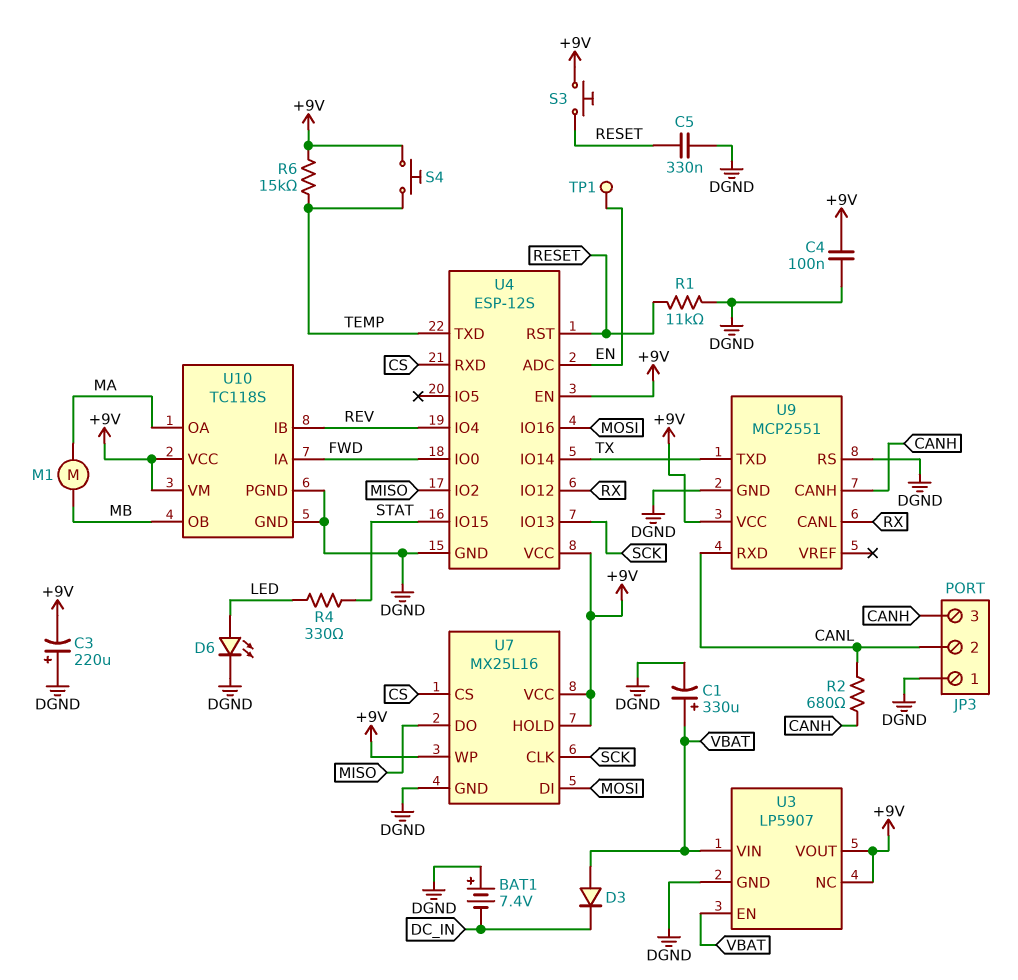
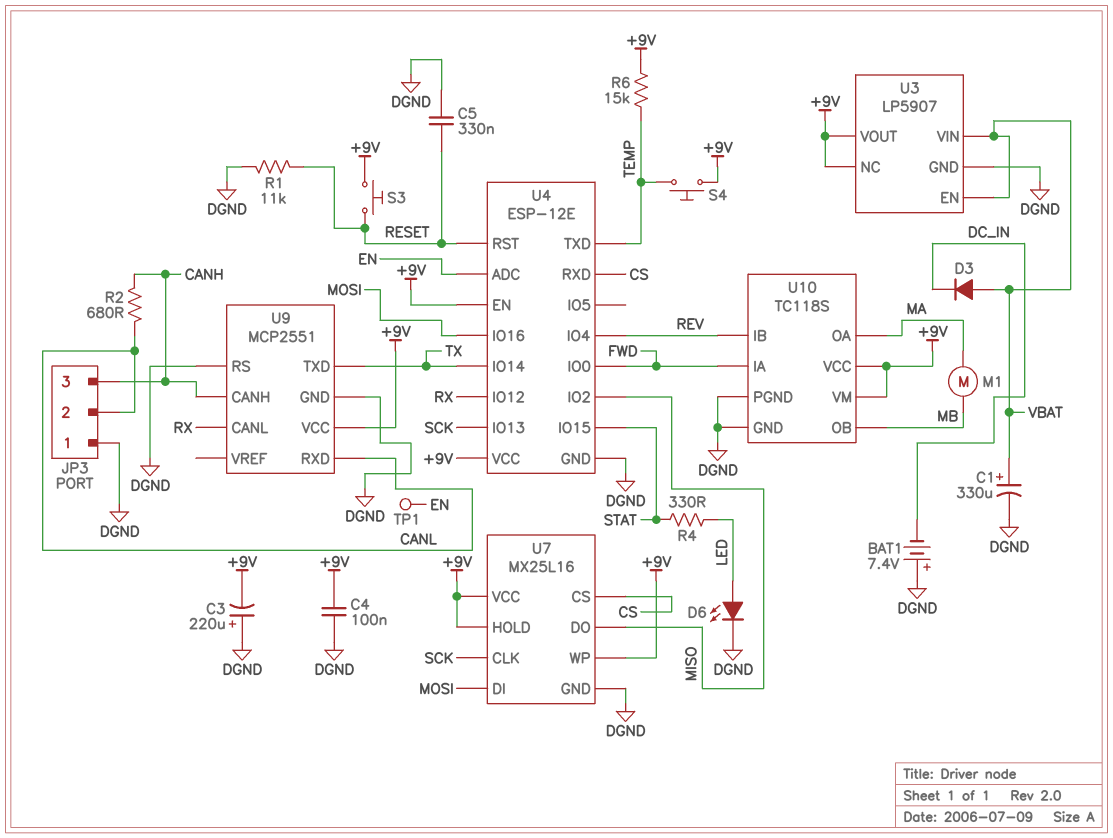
U4: ESP-12S -> ESP-12E

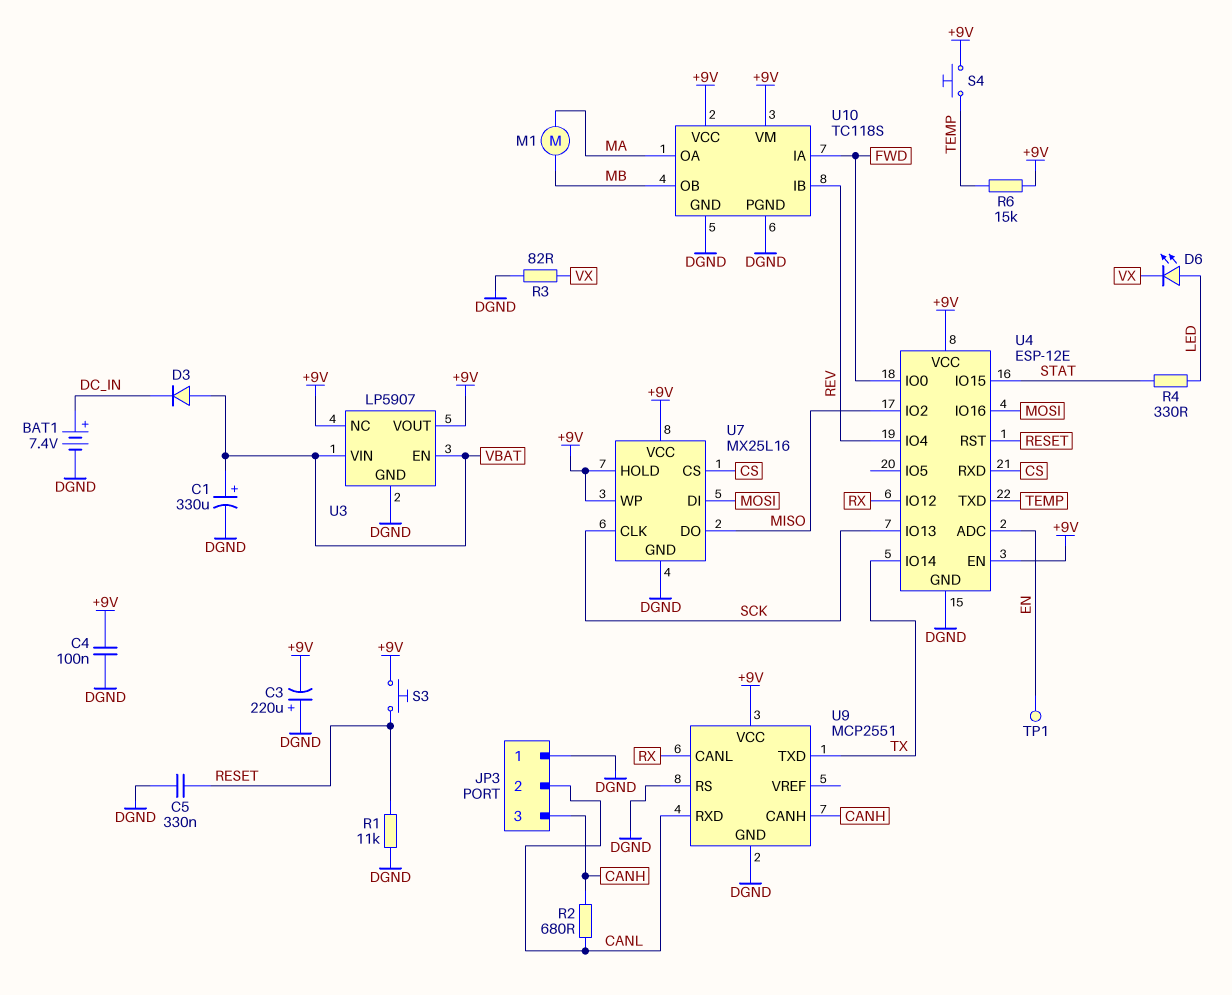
BAT1: 7.4V (plus DGND, minus DC_IN) -> 7.4V (plus DC_IN, minus DGND)
D6: LED (A LED, K DGND) -> LED (A LED, K VX)
R3: none -> 82 (DGND, VX)

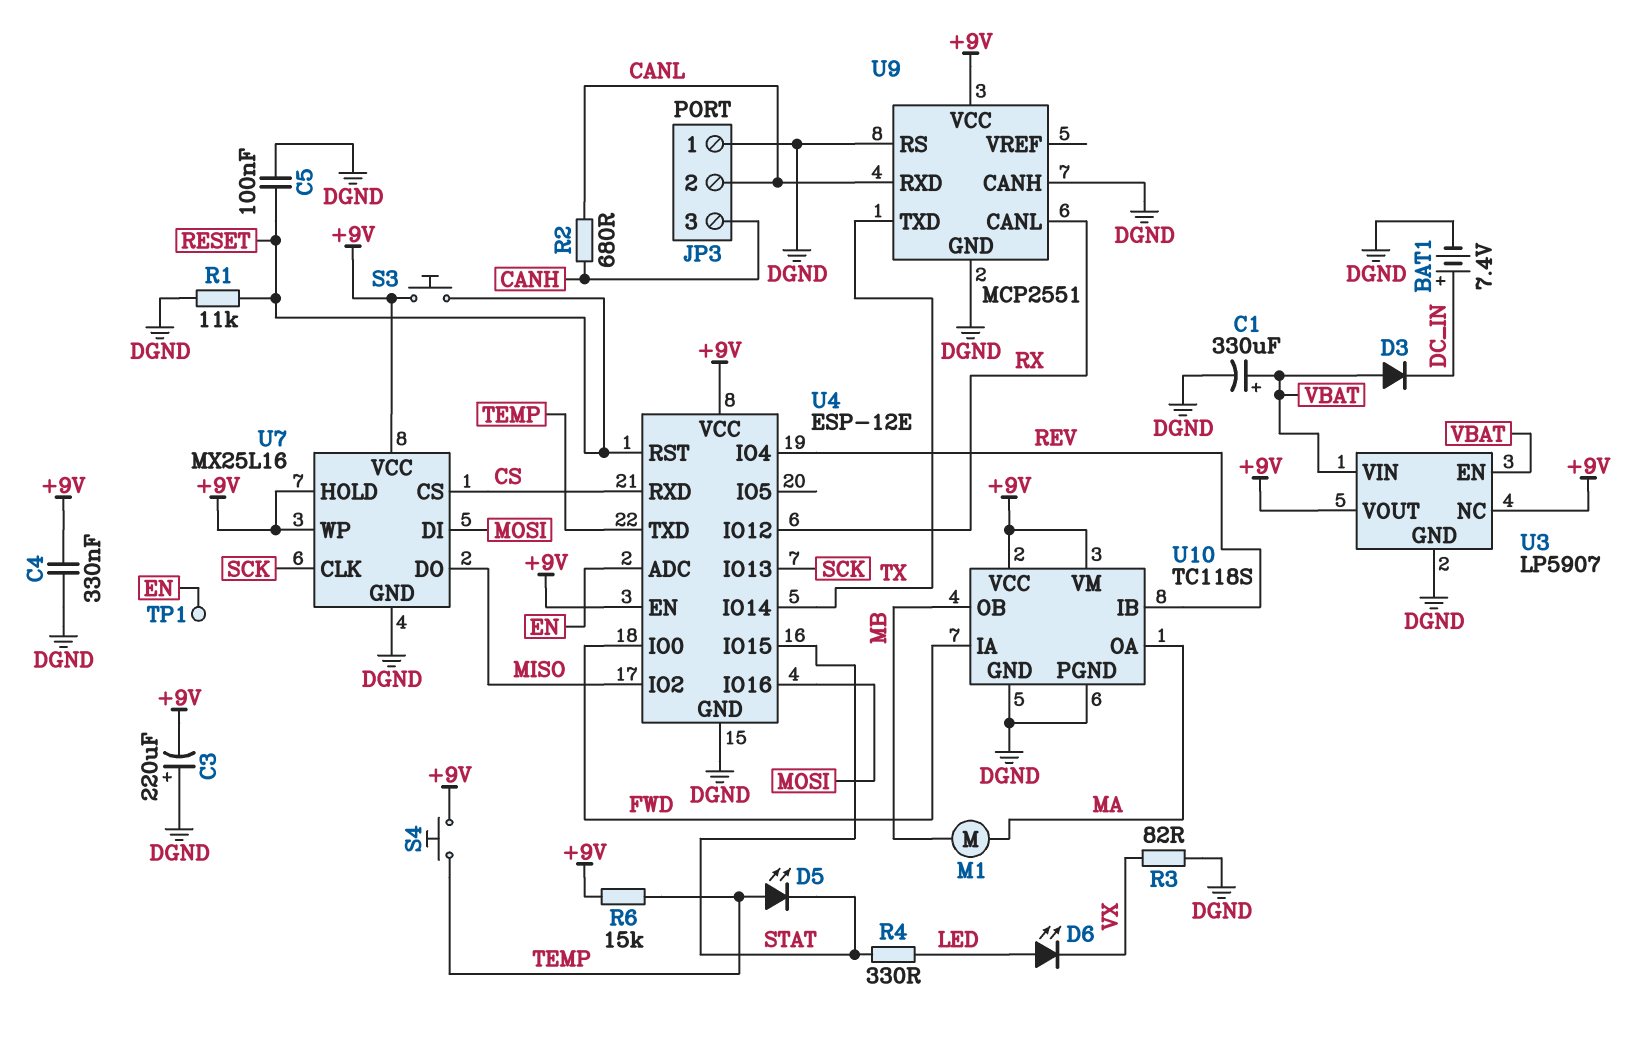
C4: 100nF (+9V, DGND) -> 330nF (+9V, DGND)
C5: 330nF (DGND, RESET) -> 100nF (DGND, RESET)
D5: none -> LED (A TEMP, K STAT)
U9 pin CANH: CANH -> DGND

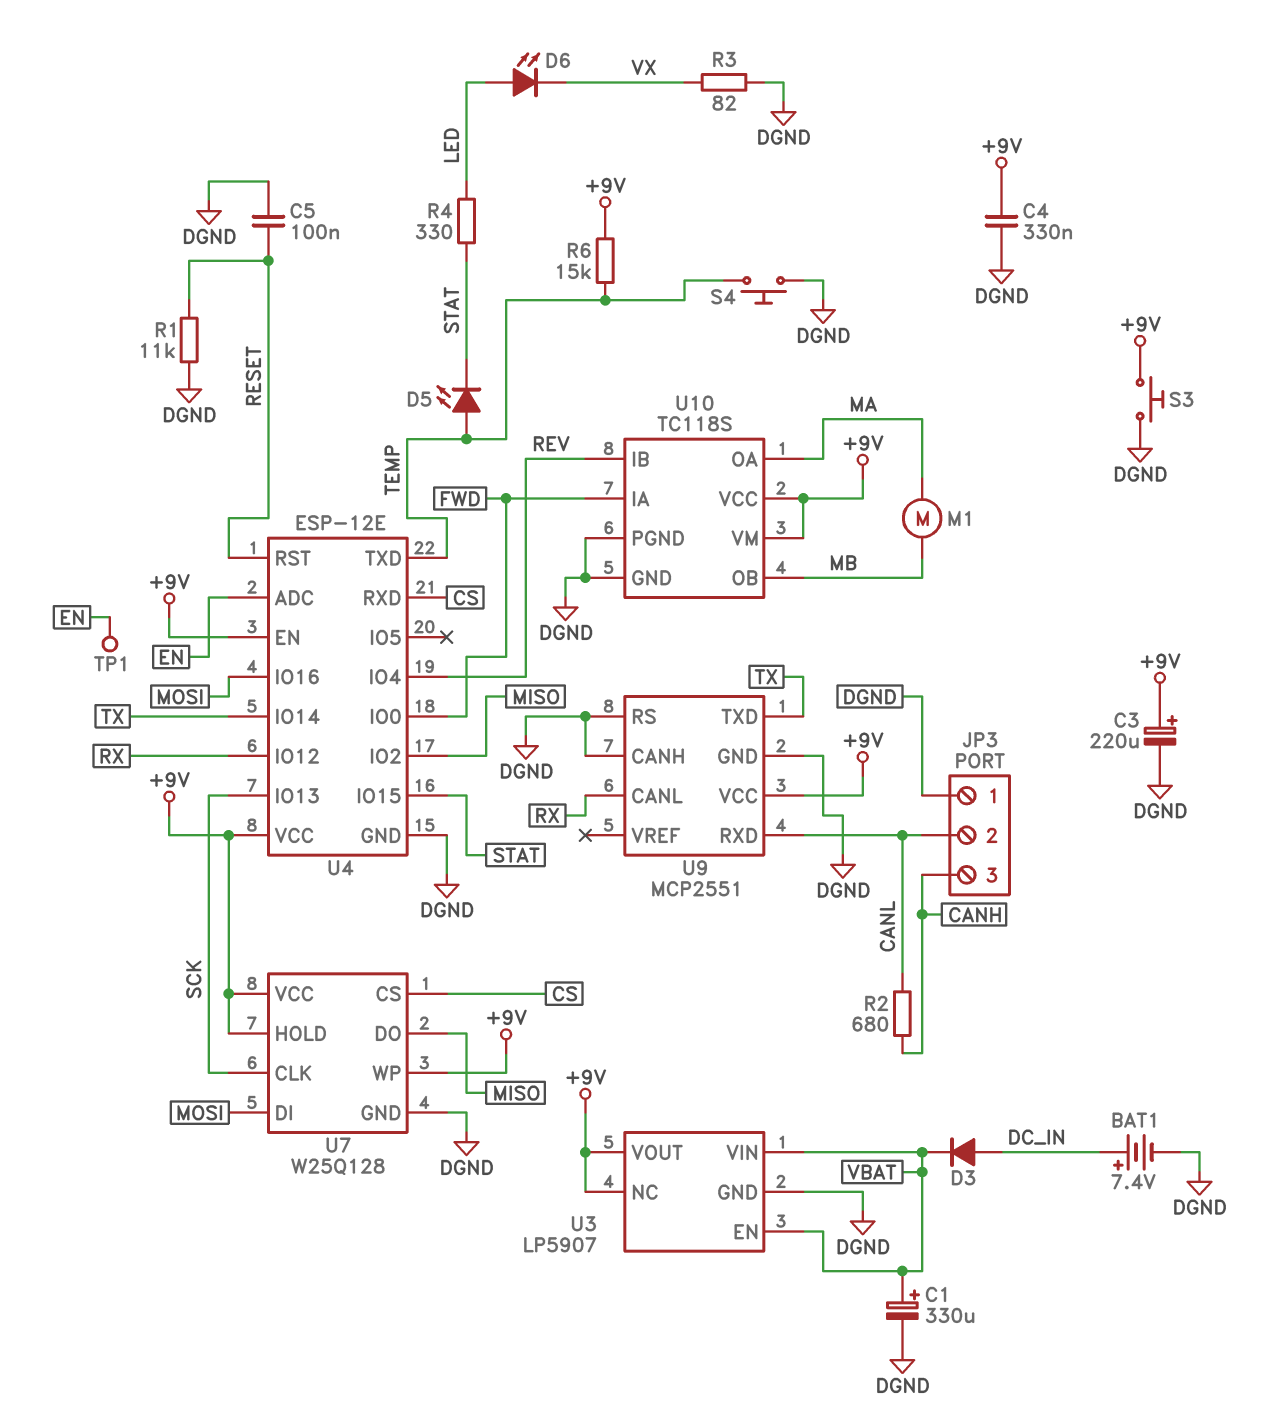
C3: 220uF (plus DGND, minus +9V) -> 220uF (plus +9V, minus DGND)
D3: diode (A VBAT, K DC_IN) -> diode (A DC_IN, K VBAT)
S3: button (+9V, RESET) -> button (+9V, DGND)
S4: button (+9V, TEMP) -> button (DGND, TEMP)
U7: MX25L16 -> W25Q128

